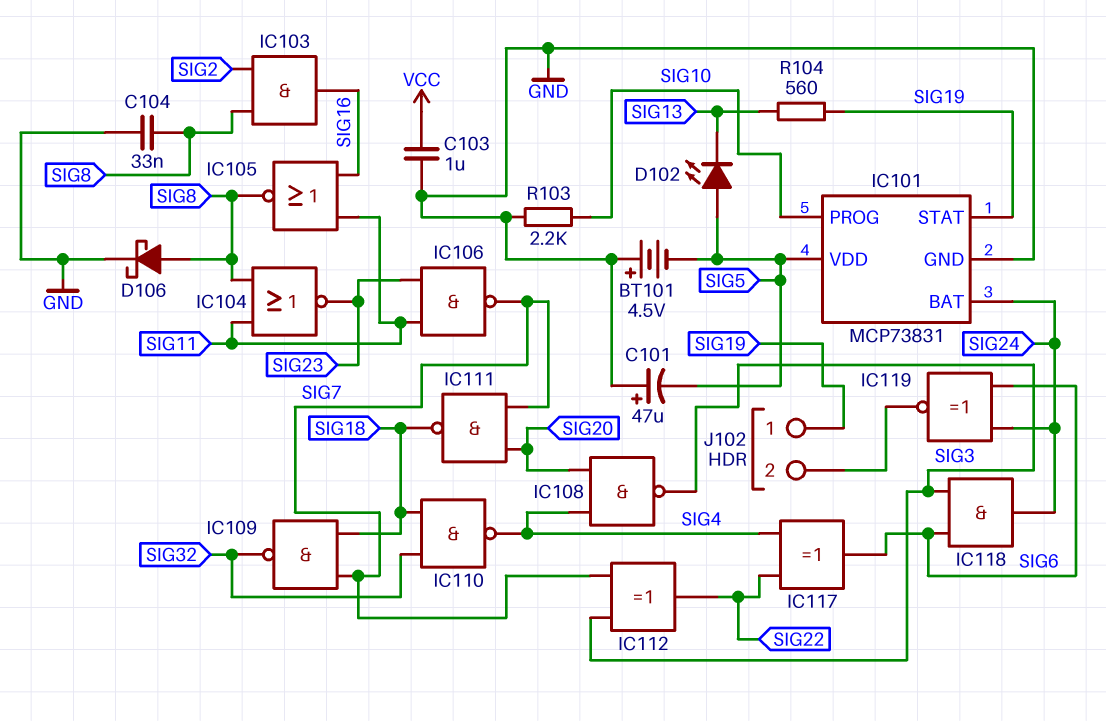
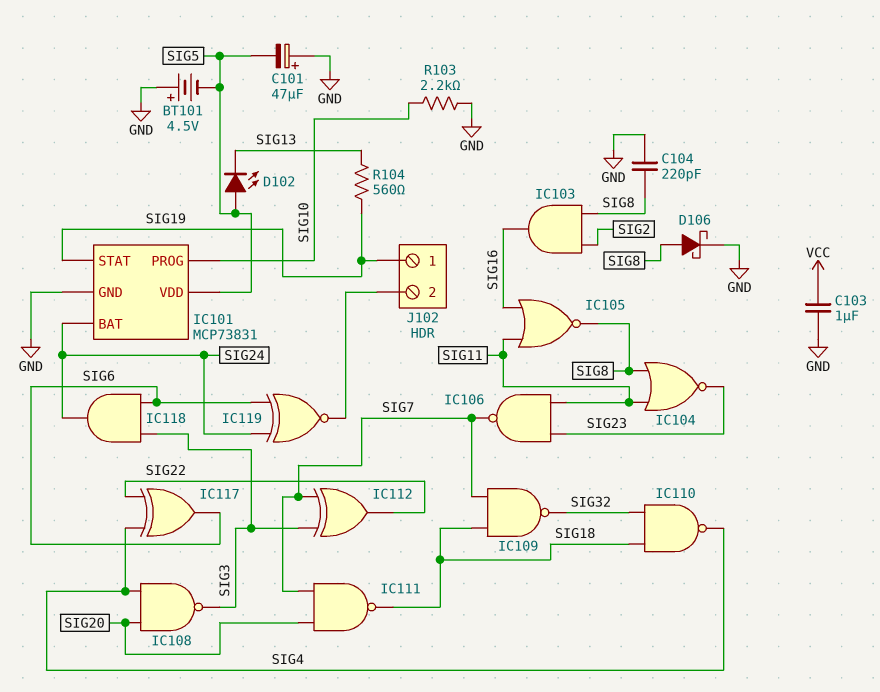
C104: 33nF (GND, SIG8) -> 220pF (GND, SIG8)

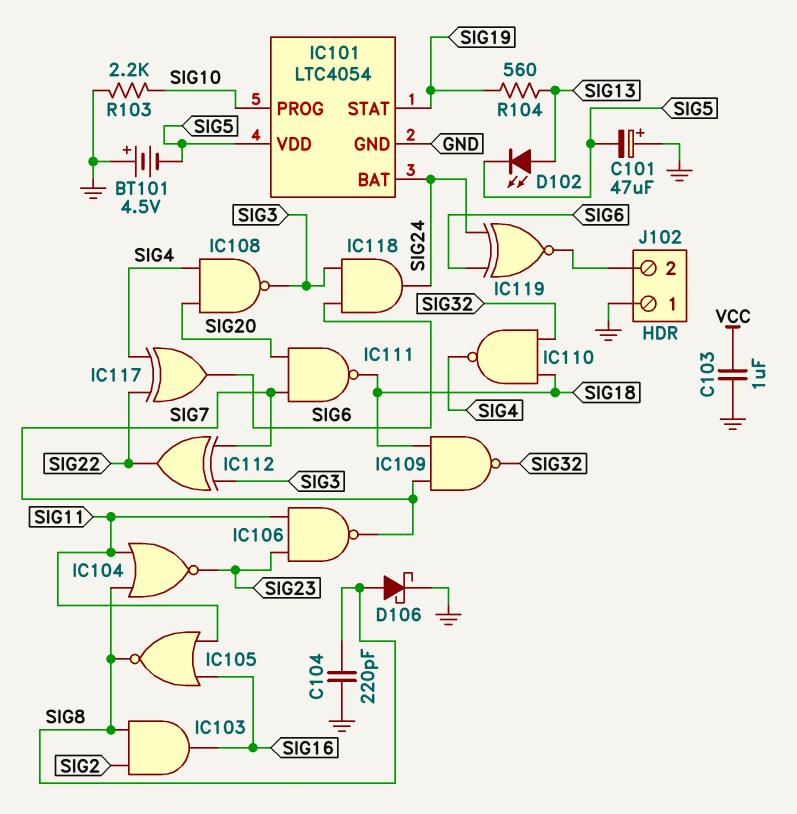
D102: LED (A SIG5, K SIG13) -> LED (A SIG13, K SIG5)
IC101: MCP73831 -> LTC4054
J102 pin 1: SIG19 -> GND

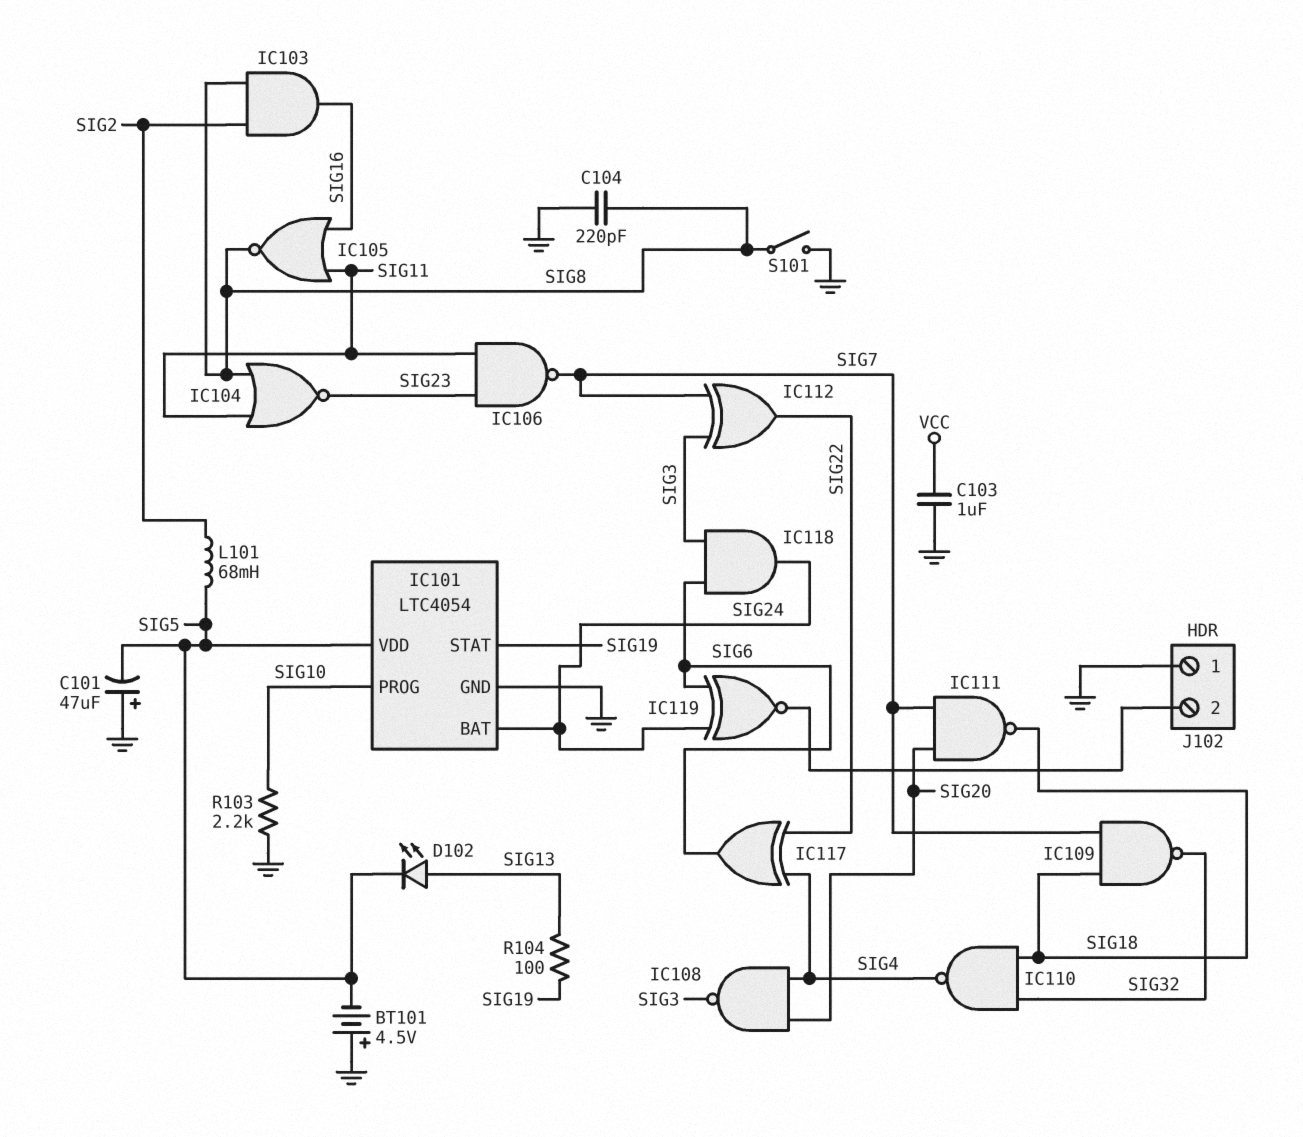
D106: schottky (A SIG8, K GND) -> none
L101: none -> 68mH (SIG2, SIG5)
R104: 560 (SIG13, SIG19) -> 100 (SIG13, SIG19)
S101: none -> switch (GND, SIG8)

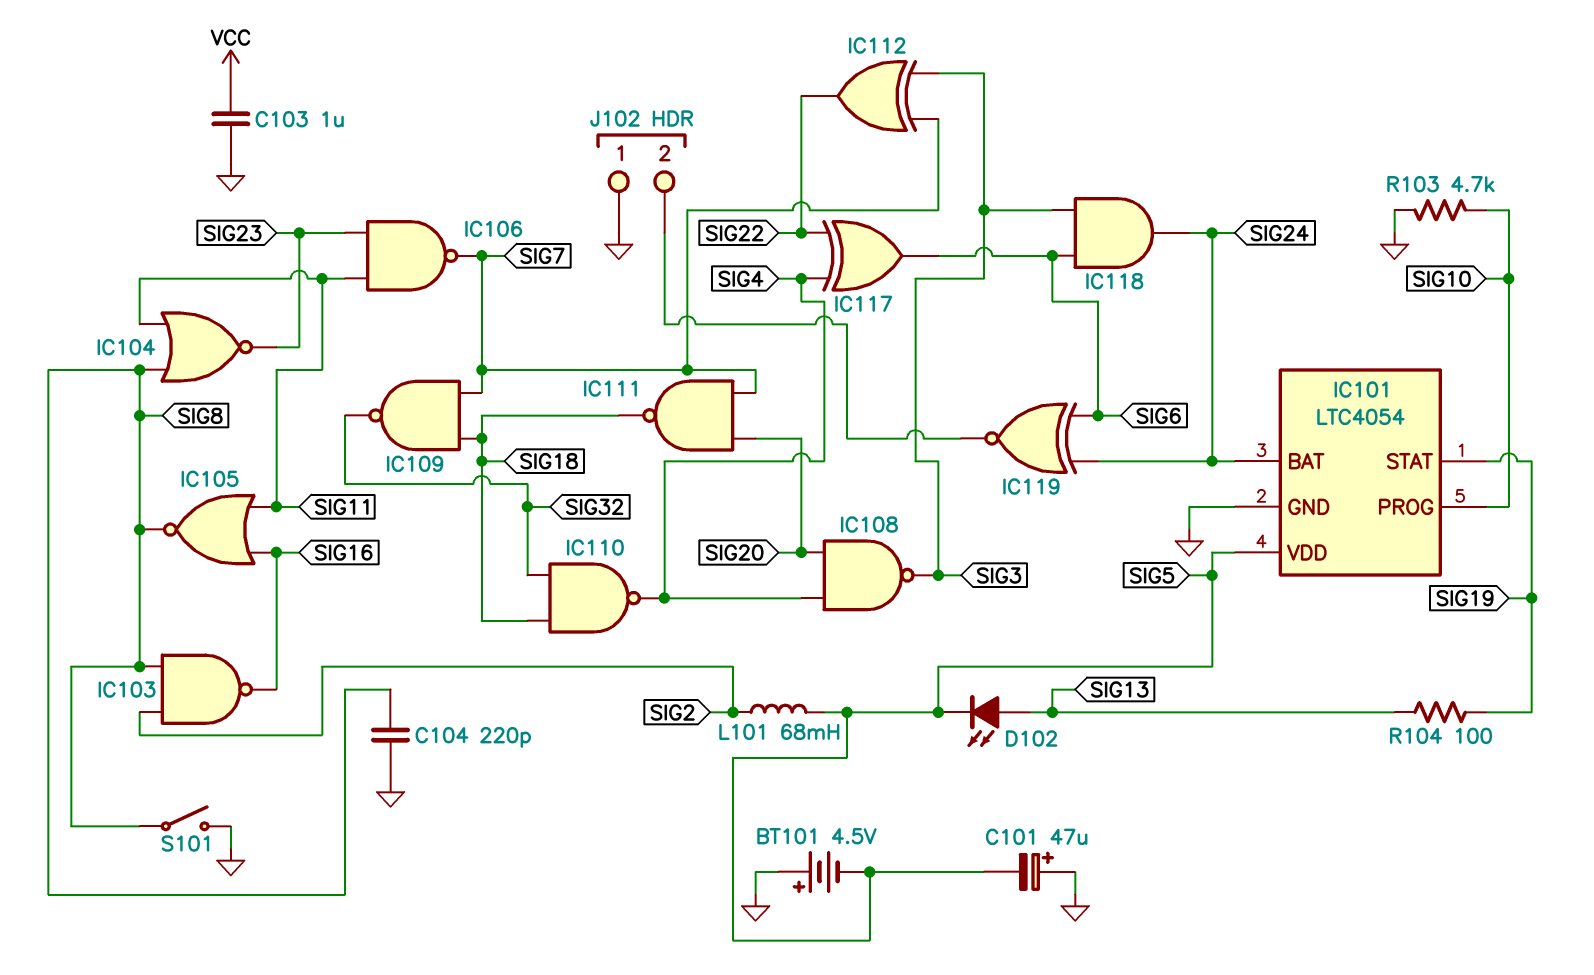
IC103: AND (in SIG2, in SIG8, out SIG16) -> NAND (in SIG2, in SIG8, out SIG16)
R103: 2.2k (GND, SIG10) -> 4.7k (GND, SIG10)

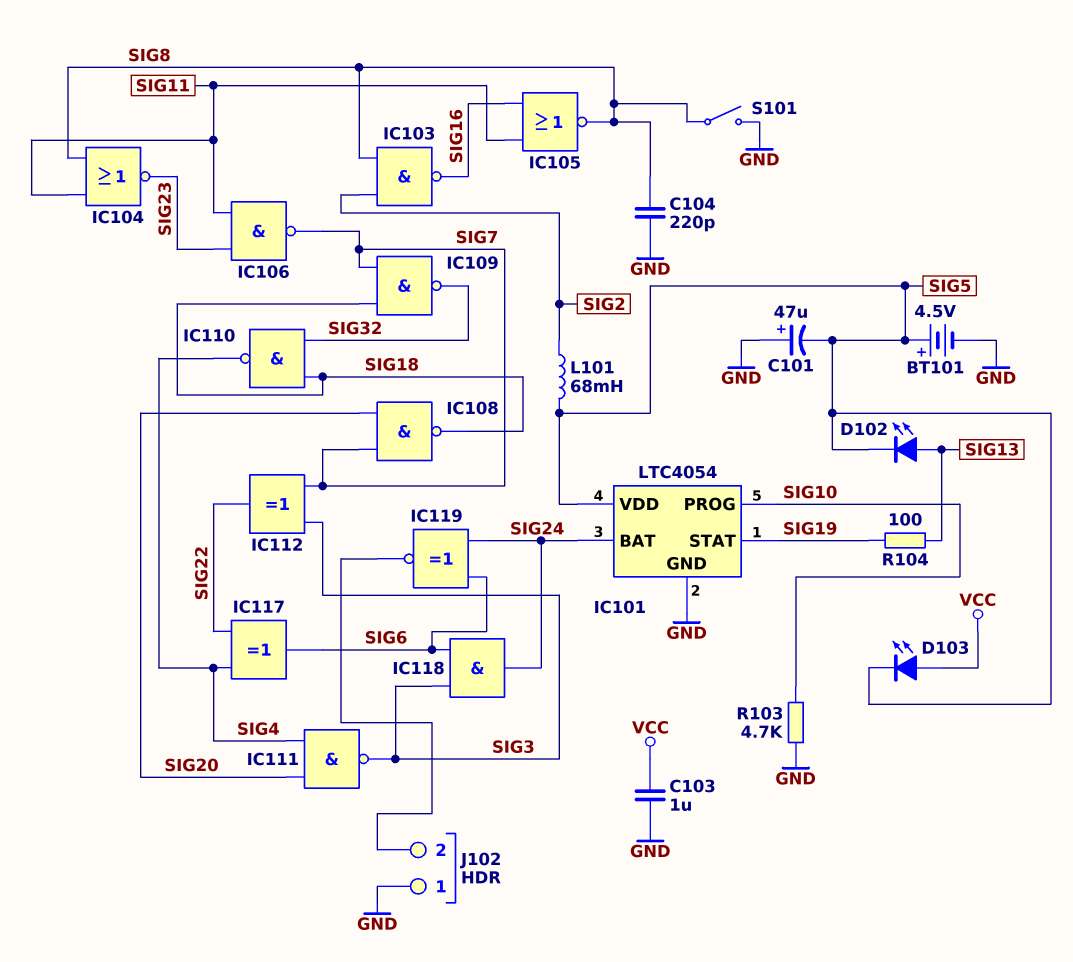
BT101: 4.5V (plus GND, minus SIG5) -> 4.5V (plus SIG5, minus GND)
D103: none -> LED (A VCC, K SIG5)
IC108: NAND (in SIG4, in SIG20, out SIG3) -> NAND (in SIG7, in SIG20, out SIG18)
IC111: NAND (in SIG7, in SIG20, out SIG18) -> NAND (in SIG4, in SIG20, out SIG3)

